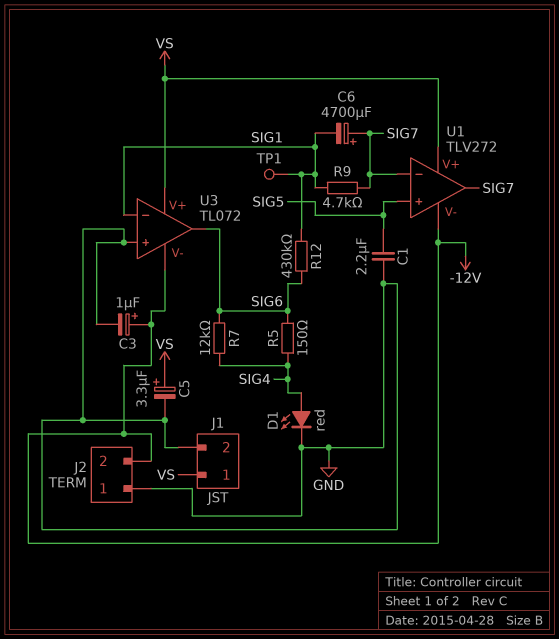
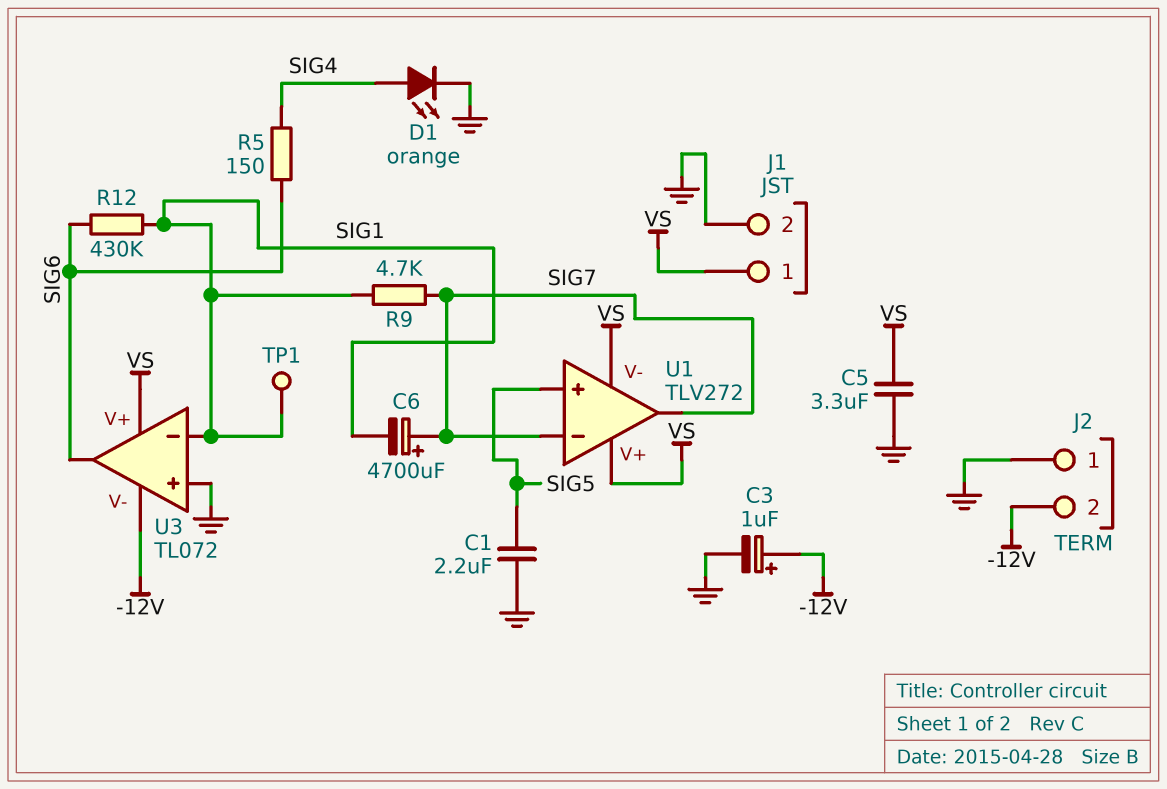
C5: 3.3uF (plus VS, minus GND) -> 3.3uF (GND, VS)
D1: LED red (A SIG4, K GND) -> LED orange (A SIG4, K GND)
R7: 12k (SIG4, SIG6) -> none
U1 pin V-: -12V -> VS

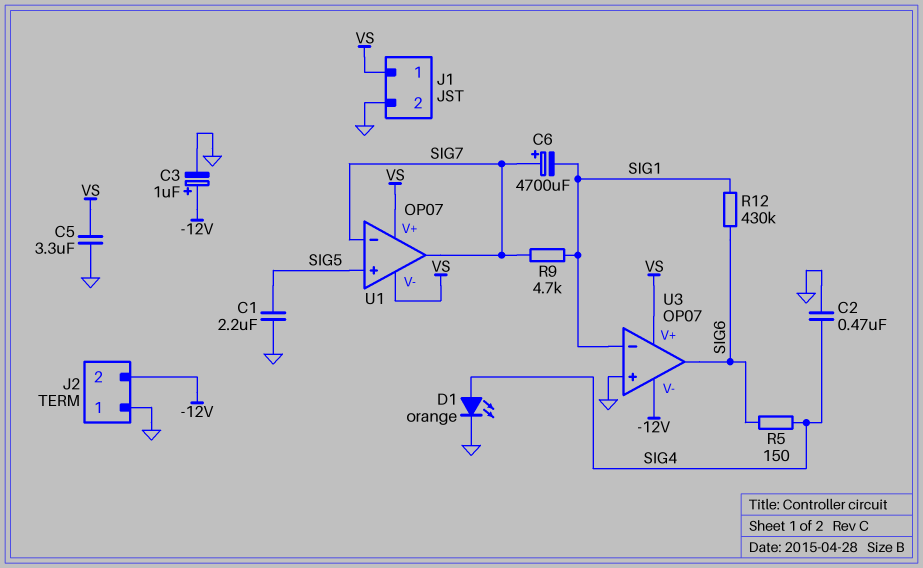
C2: none -> 470nF (GND, SIG4)
TP1: test point (SIG1) -> none
U1: TLV272 -> OP07
U3: TL072 -> OP07

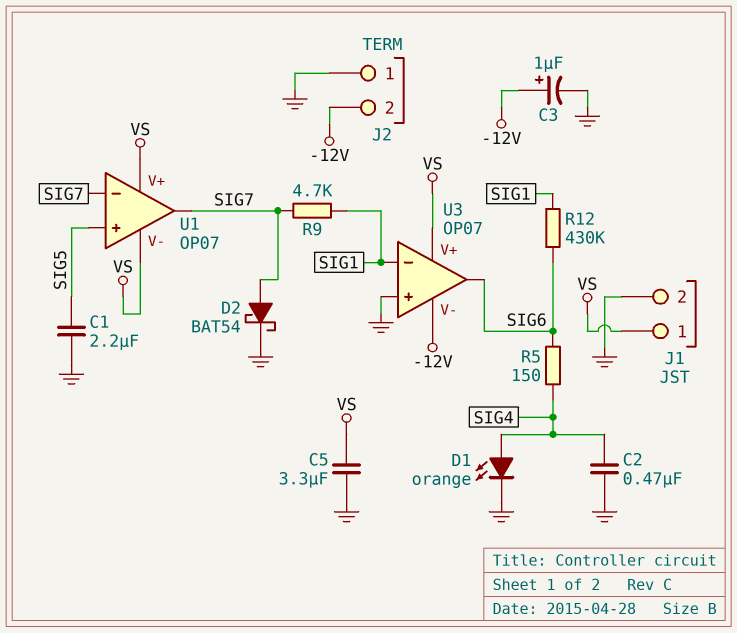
C6: 4700uF (plus SIG7, minus SIG1) -> none
D2: none -> schottky BAT54 (A SIG7, K GND)

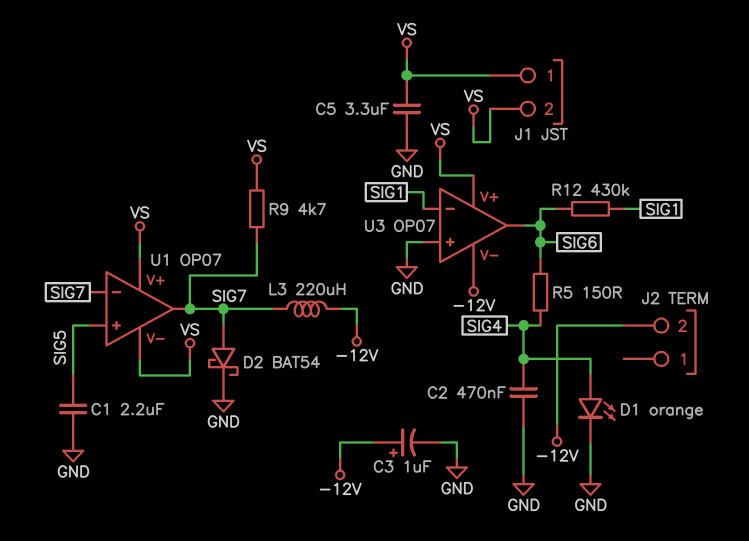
J1 pin 2: GND -> VS
J2 pin 1: GND -> none
L3: none -> 220uH (-12V, SIG7)
R9: 4.7k (SIG1, SIG7) -> 4.7k (SIG7, VS)

